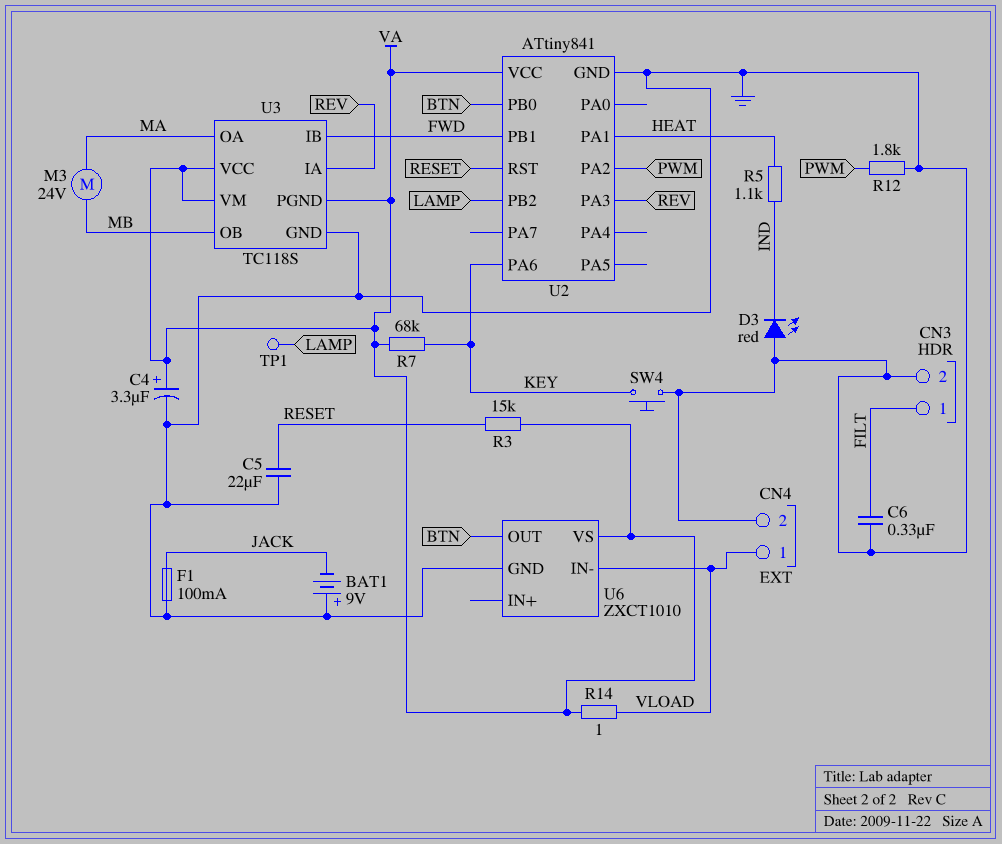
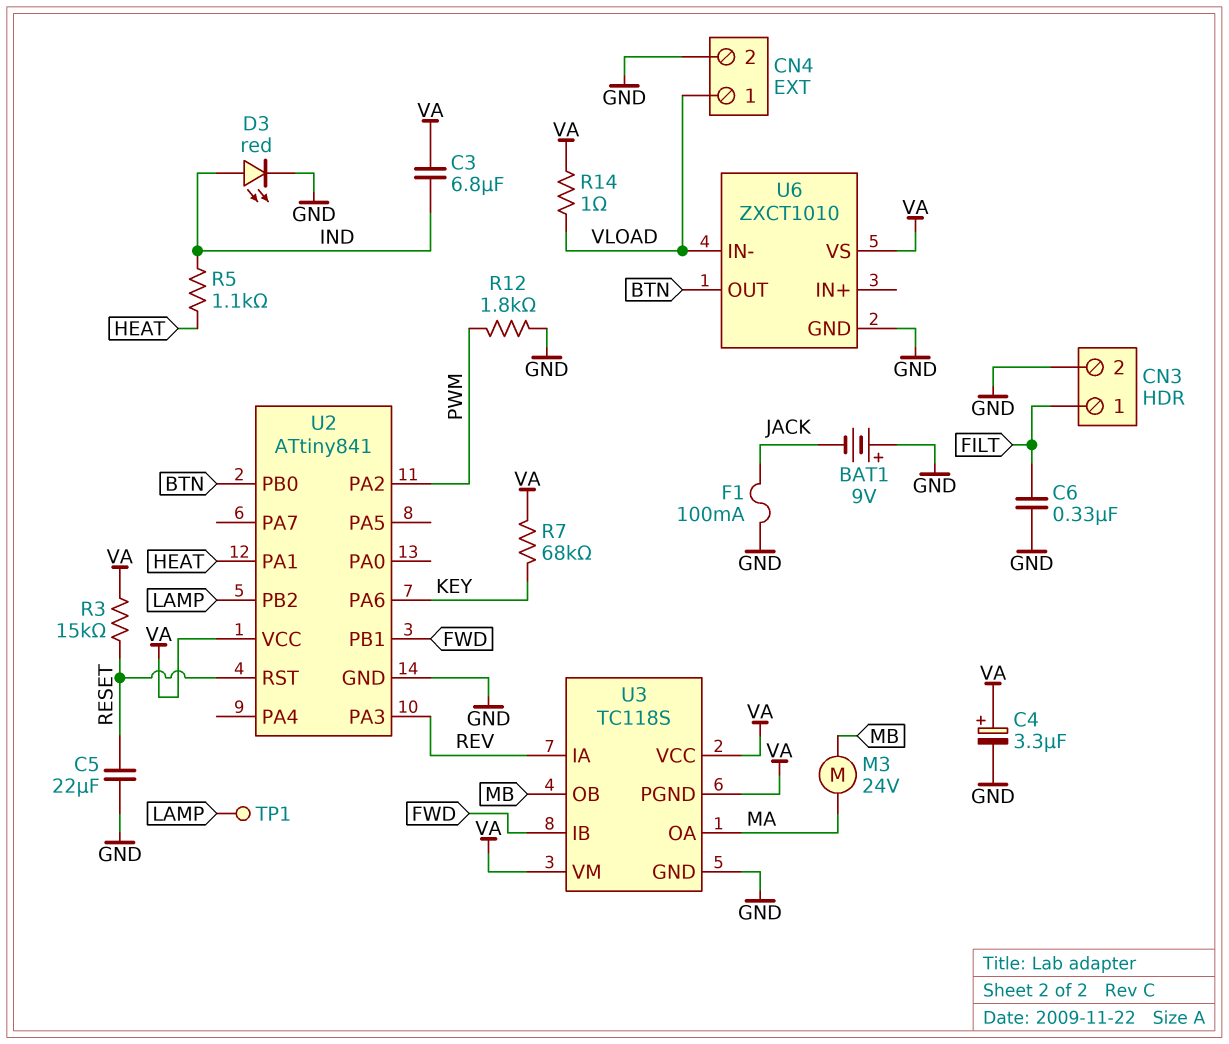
C3: none -> 6.8uF (IND, VA)
D3: LED red (A GND, K IND) -> LED red (A IND, K GND)
SW4: button (GND, KEY) -> none

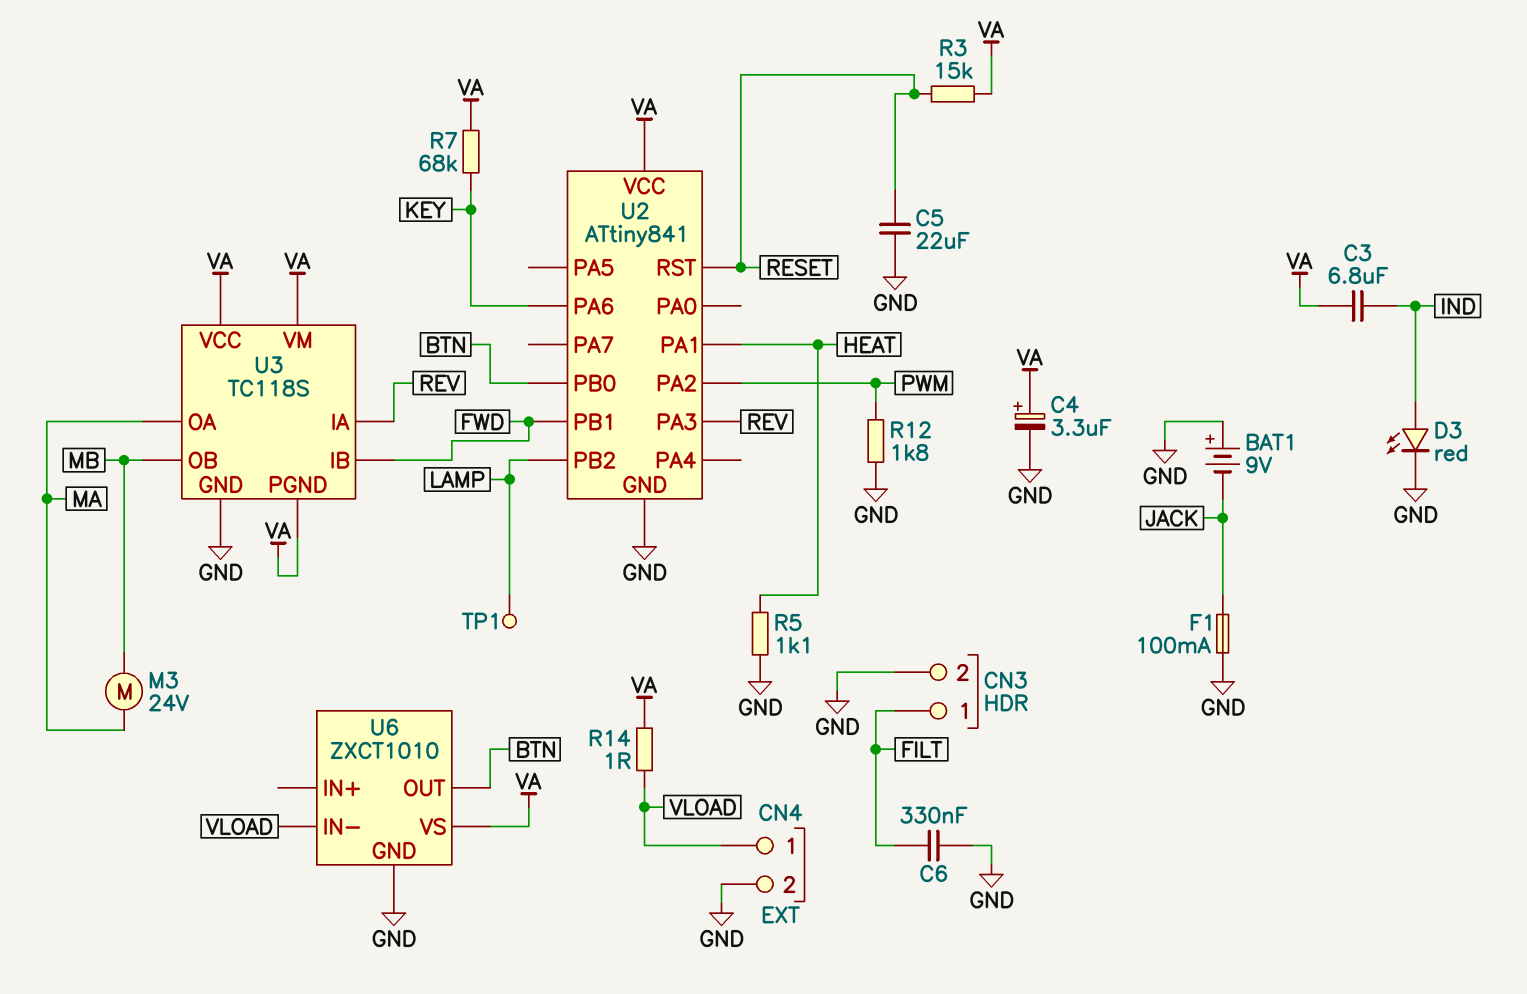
R5: 1.1k (HEAT, IND) -> 1.1k (GND, HEAT)

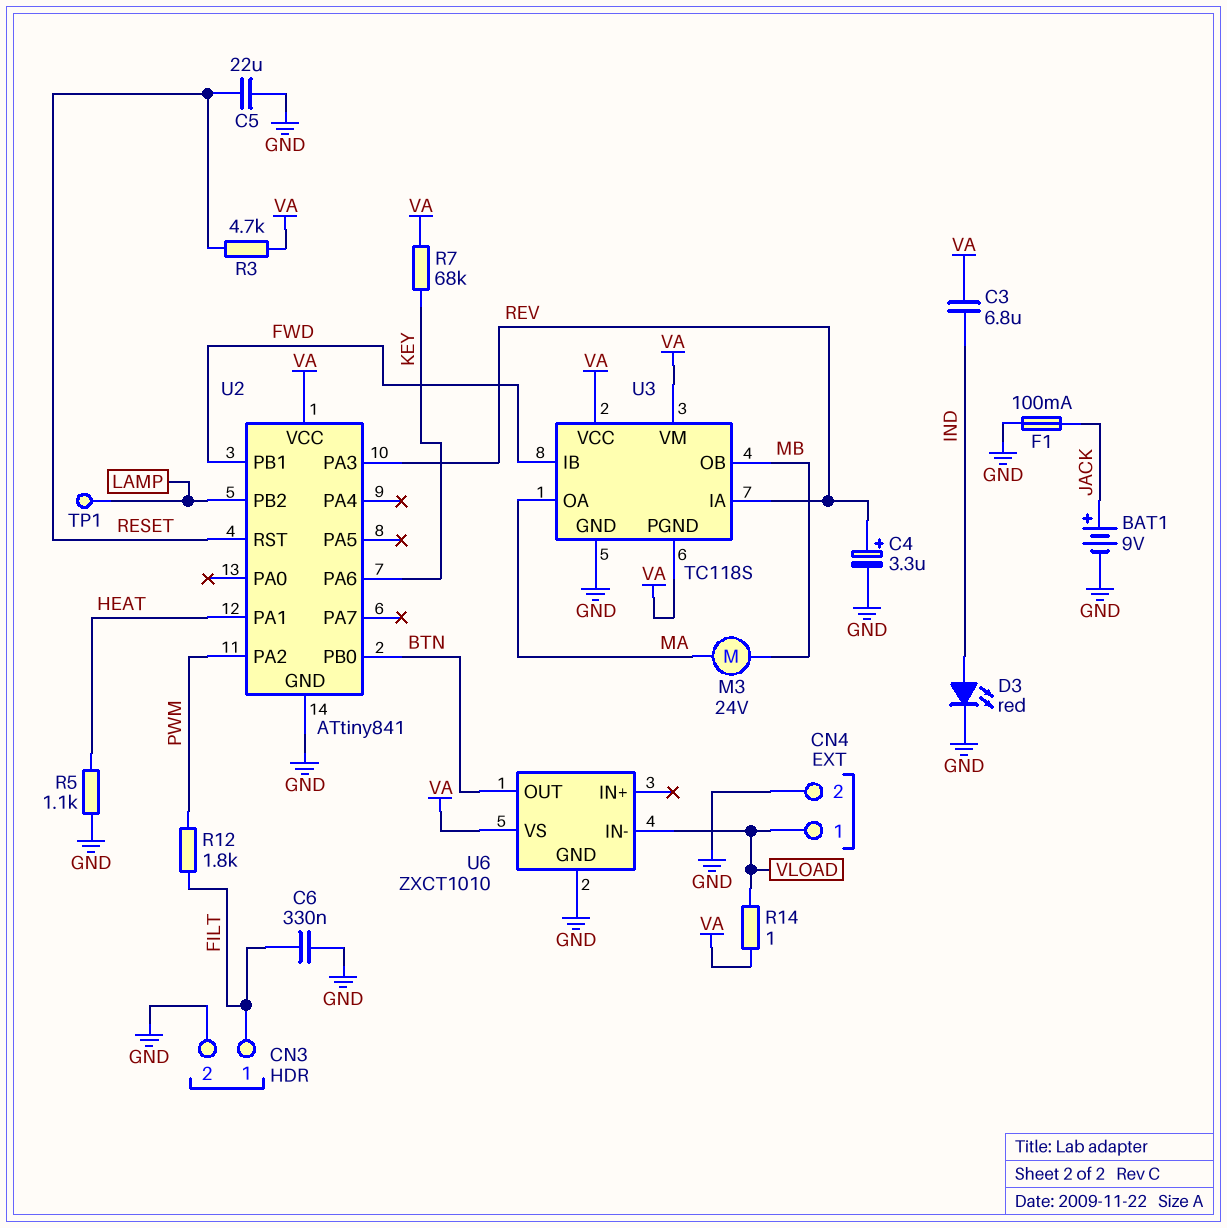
BAT1: 9V (plus GND, minus JACK) -> 9V (plus JACK, minus GND)
C4: 3.3uF (plus VA, minus GND) -> 3.3uF (plus REV, minus GND)
R3: 15k (RESET, VA) -> 4.7k (RESET, VA)
R12: 1.8k (GND, PWM) -> 1.8k (FILT, PWM)

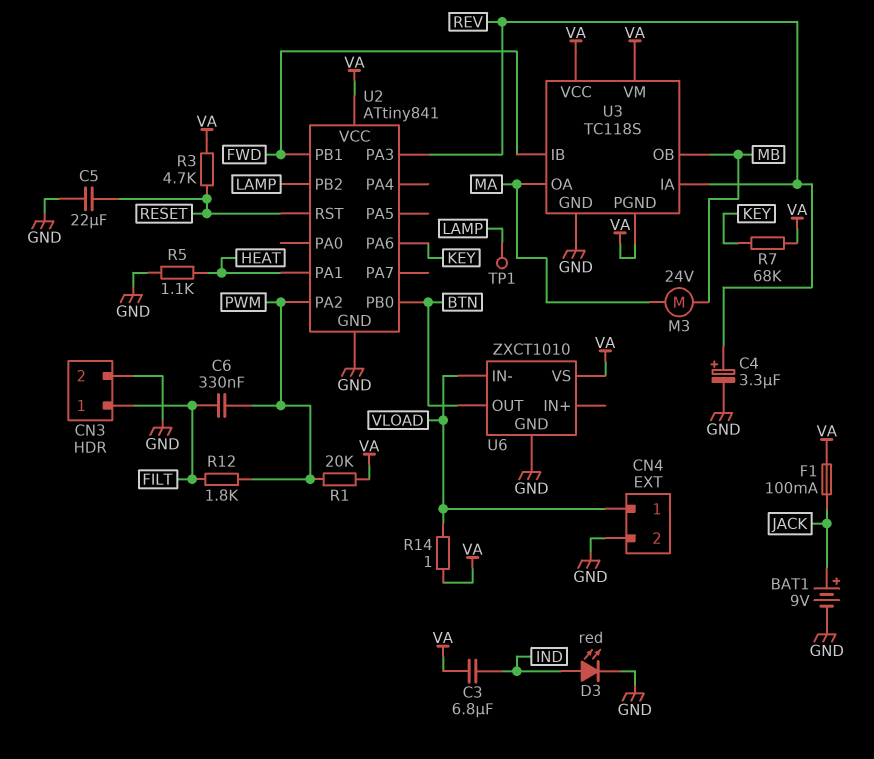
C6: 330nF (FILT, GND) -> 330nF (FILT, PWM)
F1: 100mA (GND, JACK) -> 100mA (JACK, VA)
R1: none -> 20k (PWM, VA)

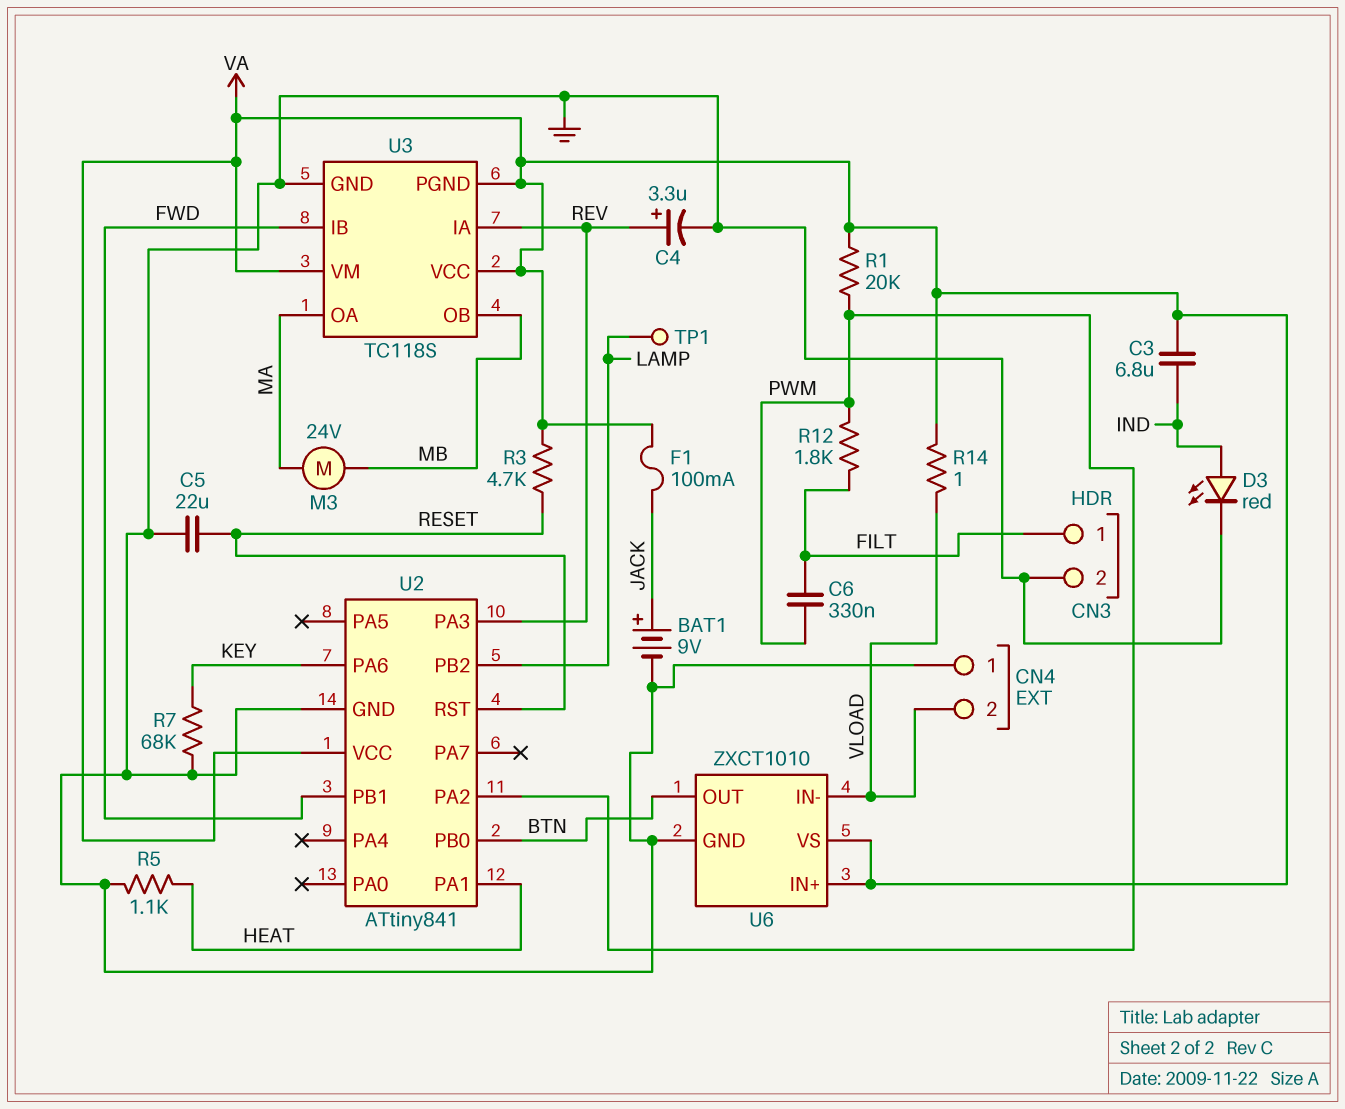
CN4 pin 1: VLOAD -> GND
CN4 pin 2: GND -> VLOAD
R7: 68k (KEY, VA) -> 68k (GND, KEY)
U6 pin IN+: none -> VA

